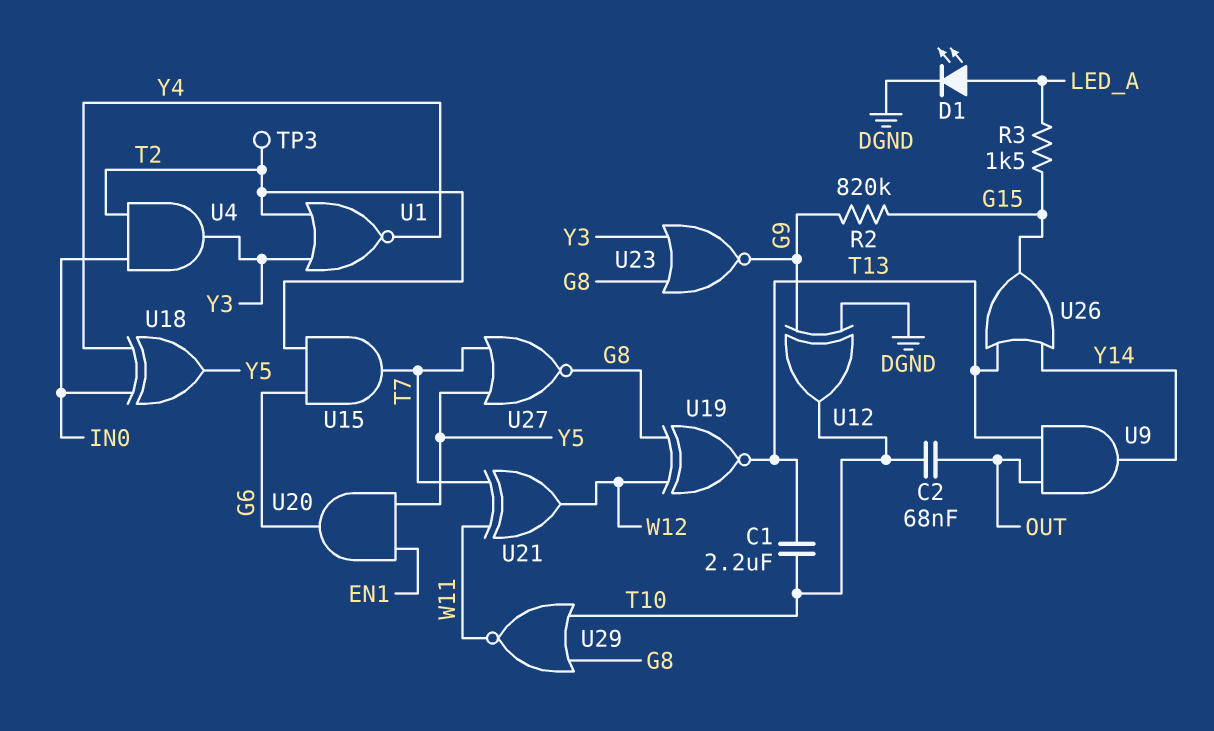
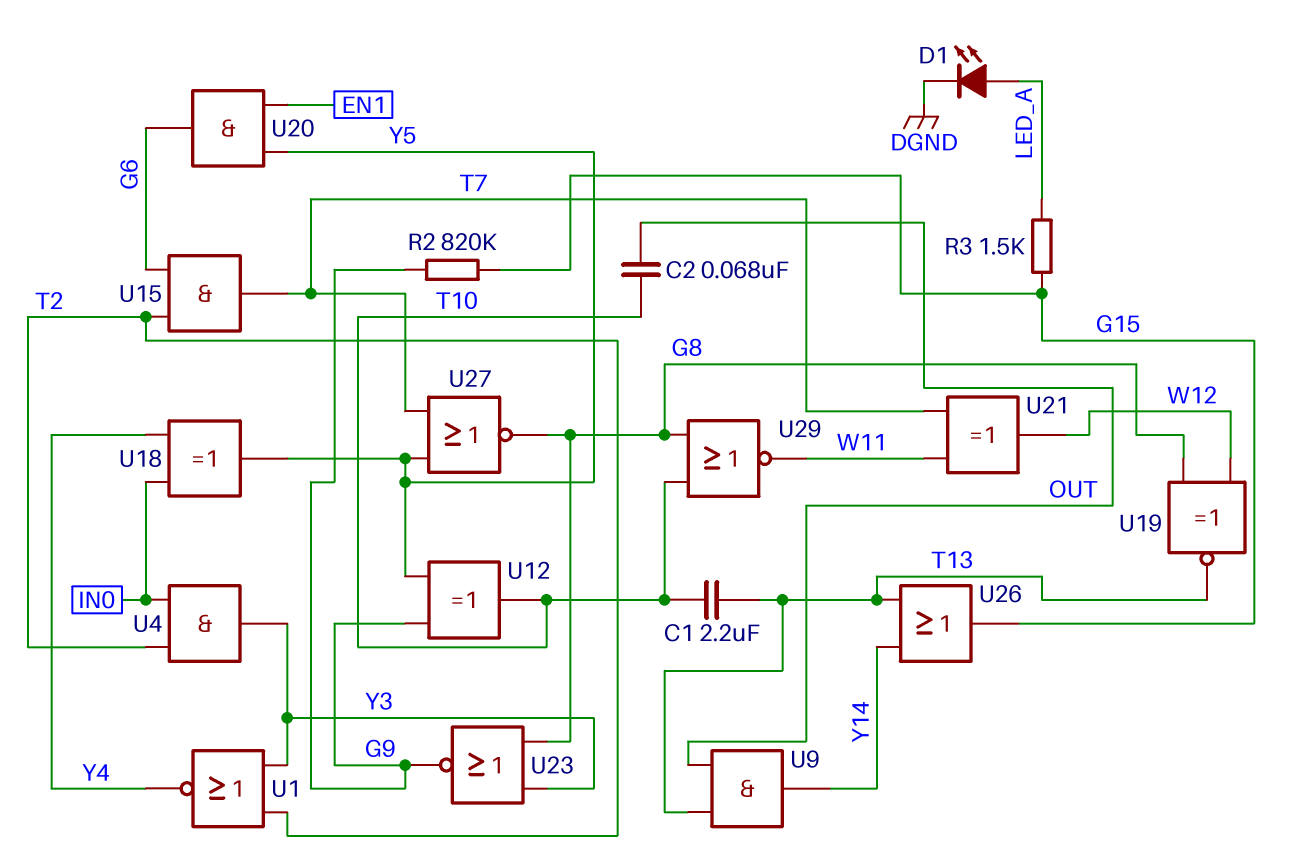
TP3: test point (T2) -> none
U12: XOR (in DGND, in G9, out T10) -> XOR (in G9, in Y5, out T10)

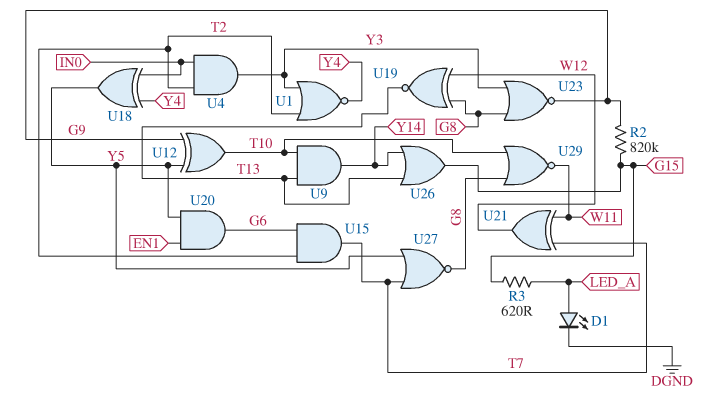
C1: 2.2uF (T10, T13) -> none
C2: 68nF (OUT, T10) -> none
R3: 1.5k (G15, LED_A) -> 620 (G15, LED_A)
U9: AND (in OUT, in T13, out Y14) -> AND (in T10, in T13, out Y14)

